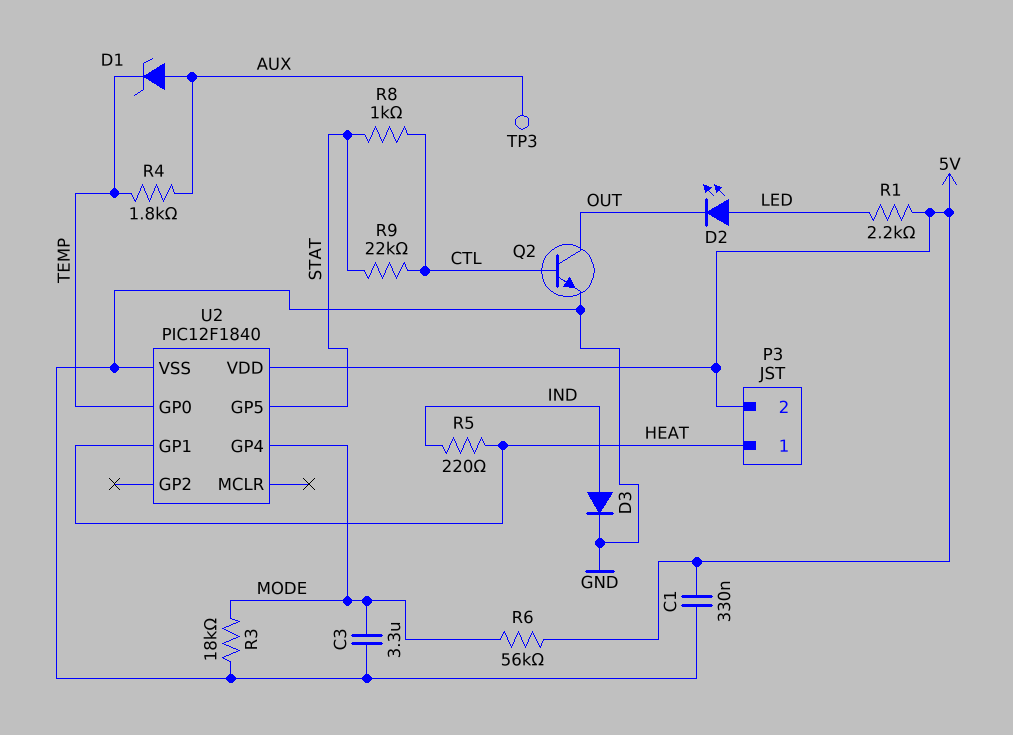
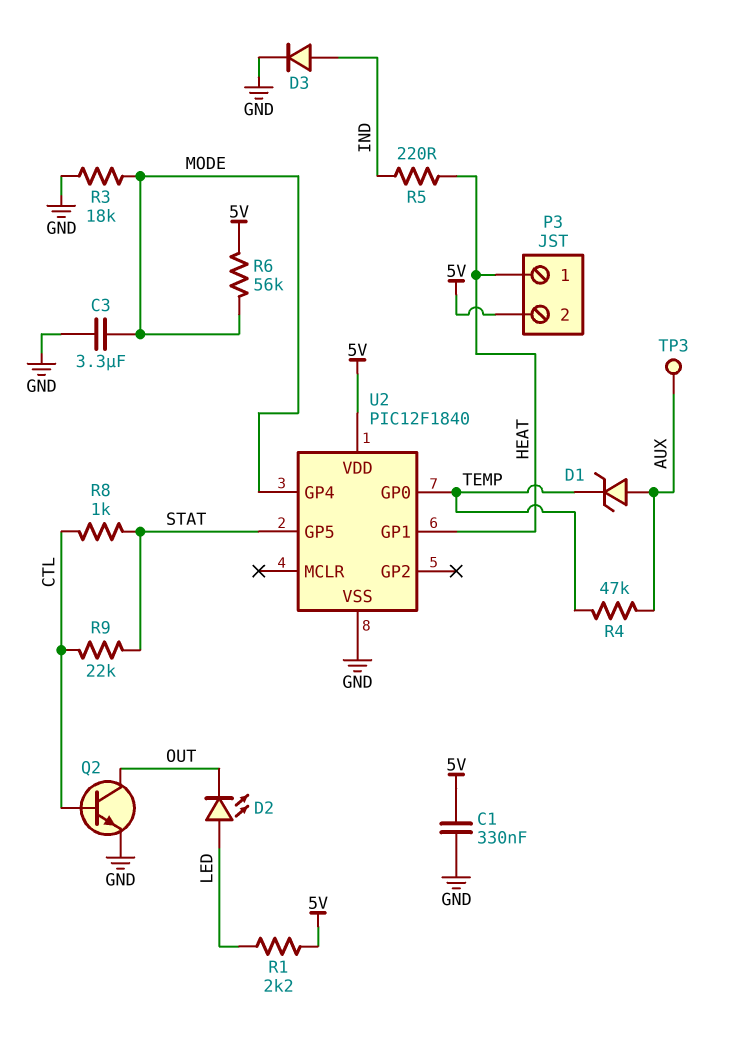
R4: 1.8k (AUX, TEMP) -> 47k (AUX, TEMP)

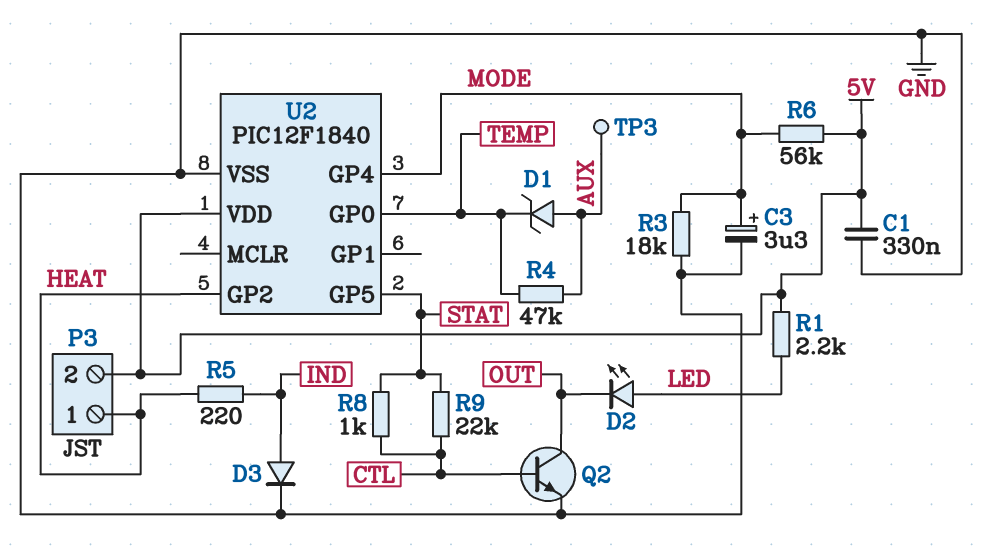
C3: 3.3uF (GND, MODE) -> 3.3uF (plus MODE, minus GND)
U2 pin GP1: HEAT -> none
U2 pin GP2: none -> HEAT

